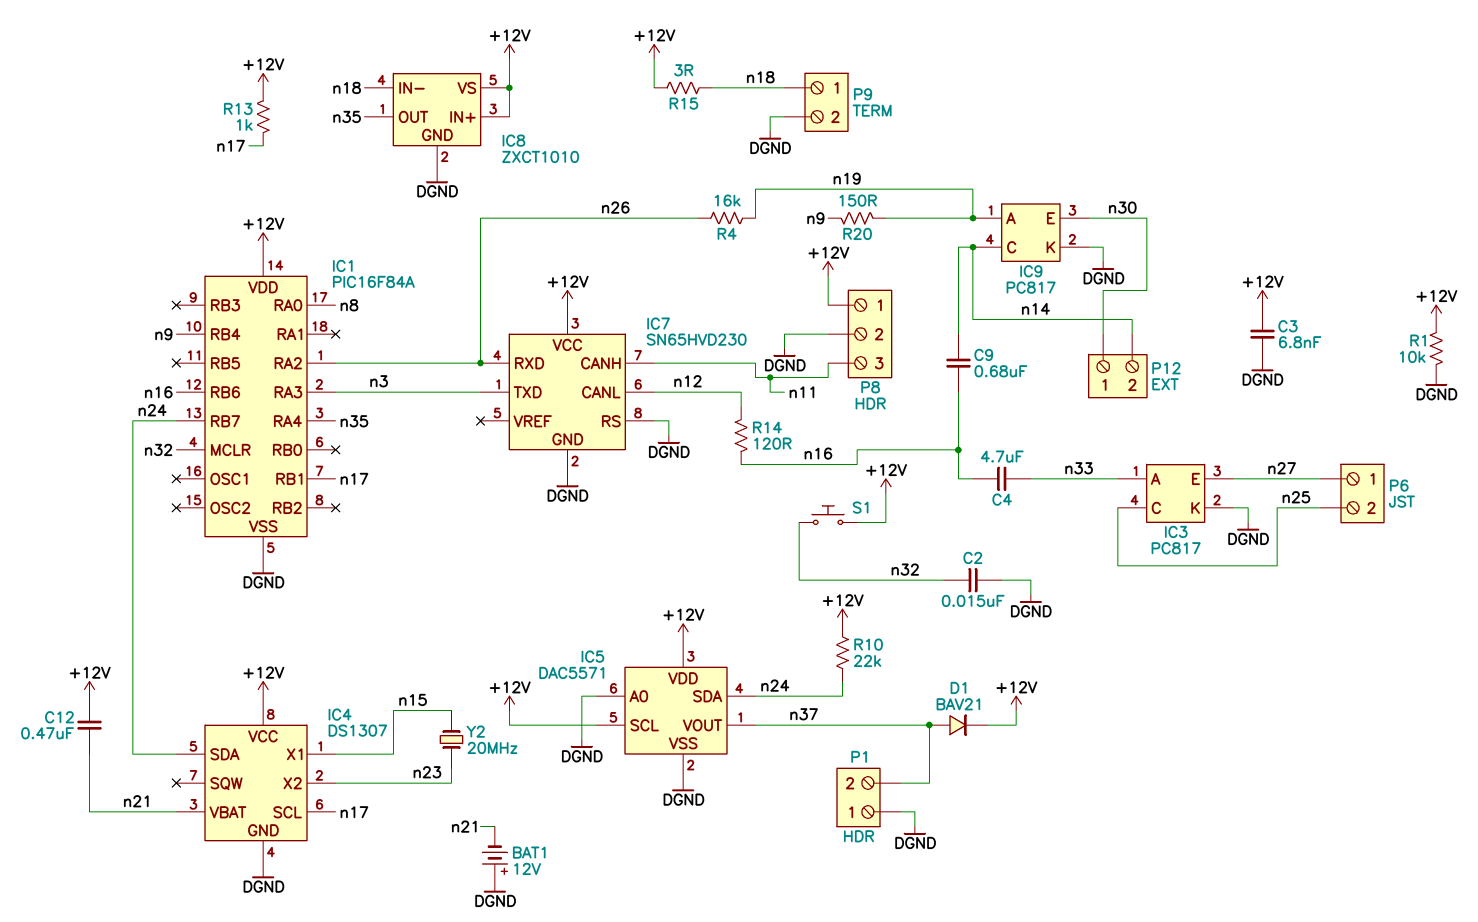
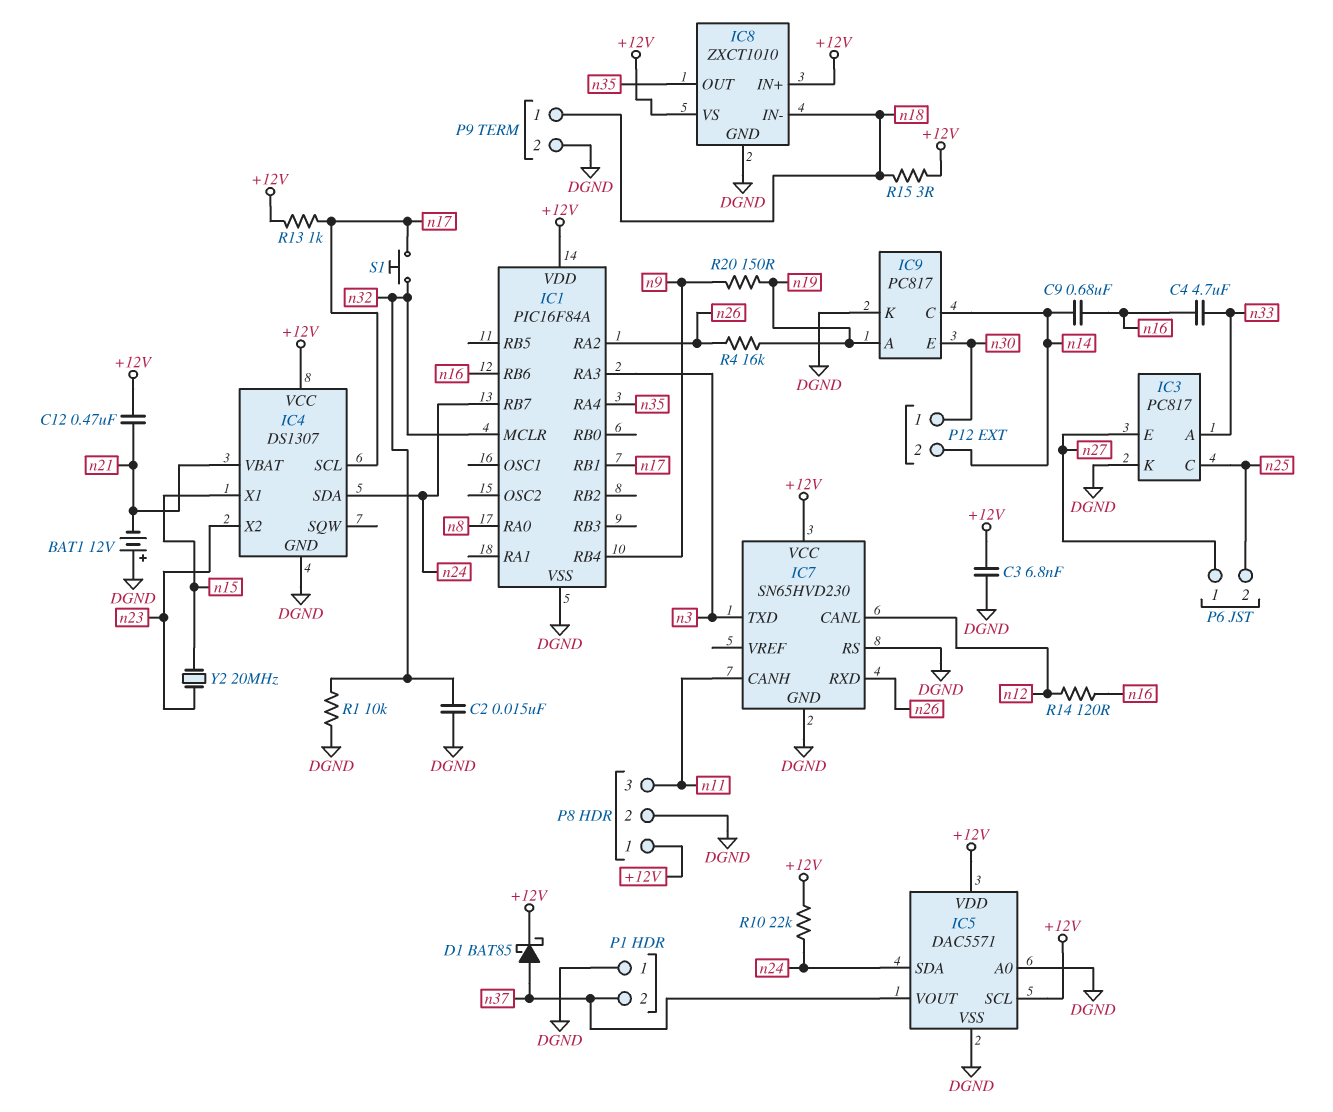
D1: diode BAV21 (A n37, K +12V) -> schottky BAT85 (A n37, K +12V)
R1: 10k (+12V, DGND) -> 10k (DGND, n32)
S1: button (+12V, n32) -> button (n17, n32)

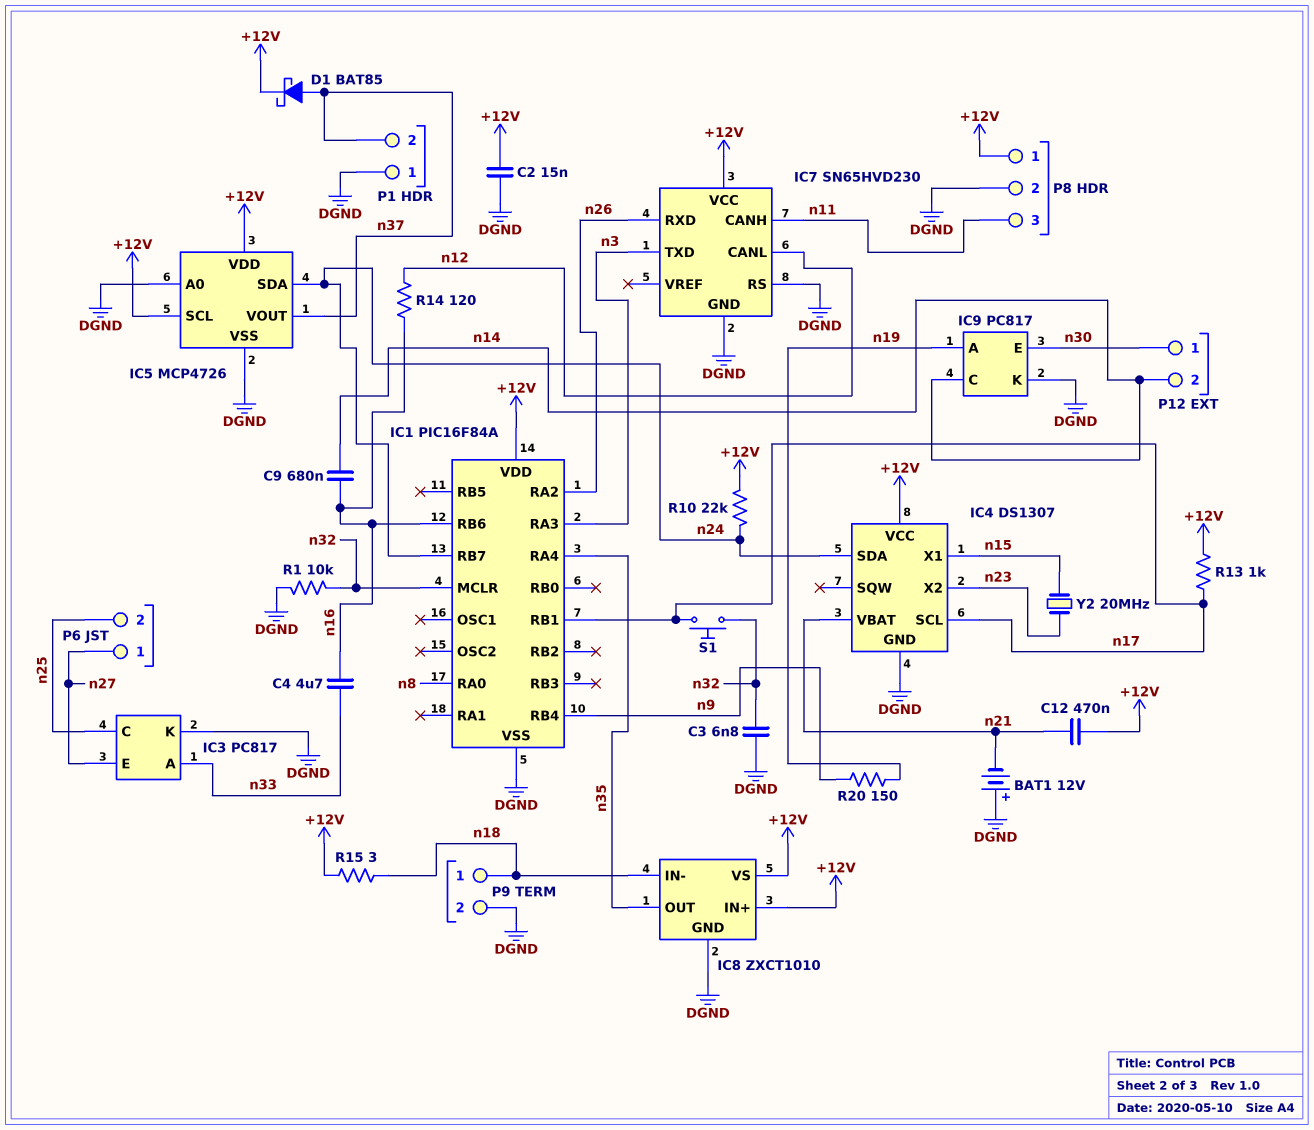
C2: 15nF (DGND, n32) -> 15nF (+12V, DGND)
C3: 6.8nF (+12V, DGND) -> 6.8nF (DGND, n32)
IC5: DAC5571 -> MCP4726
R4: 16k (n19, n26) -> none

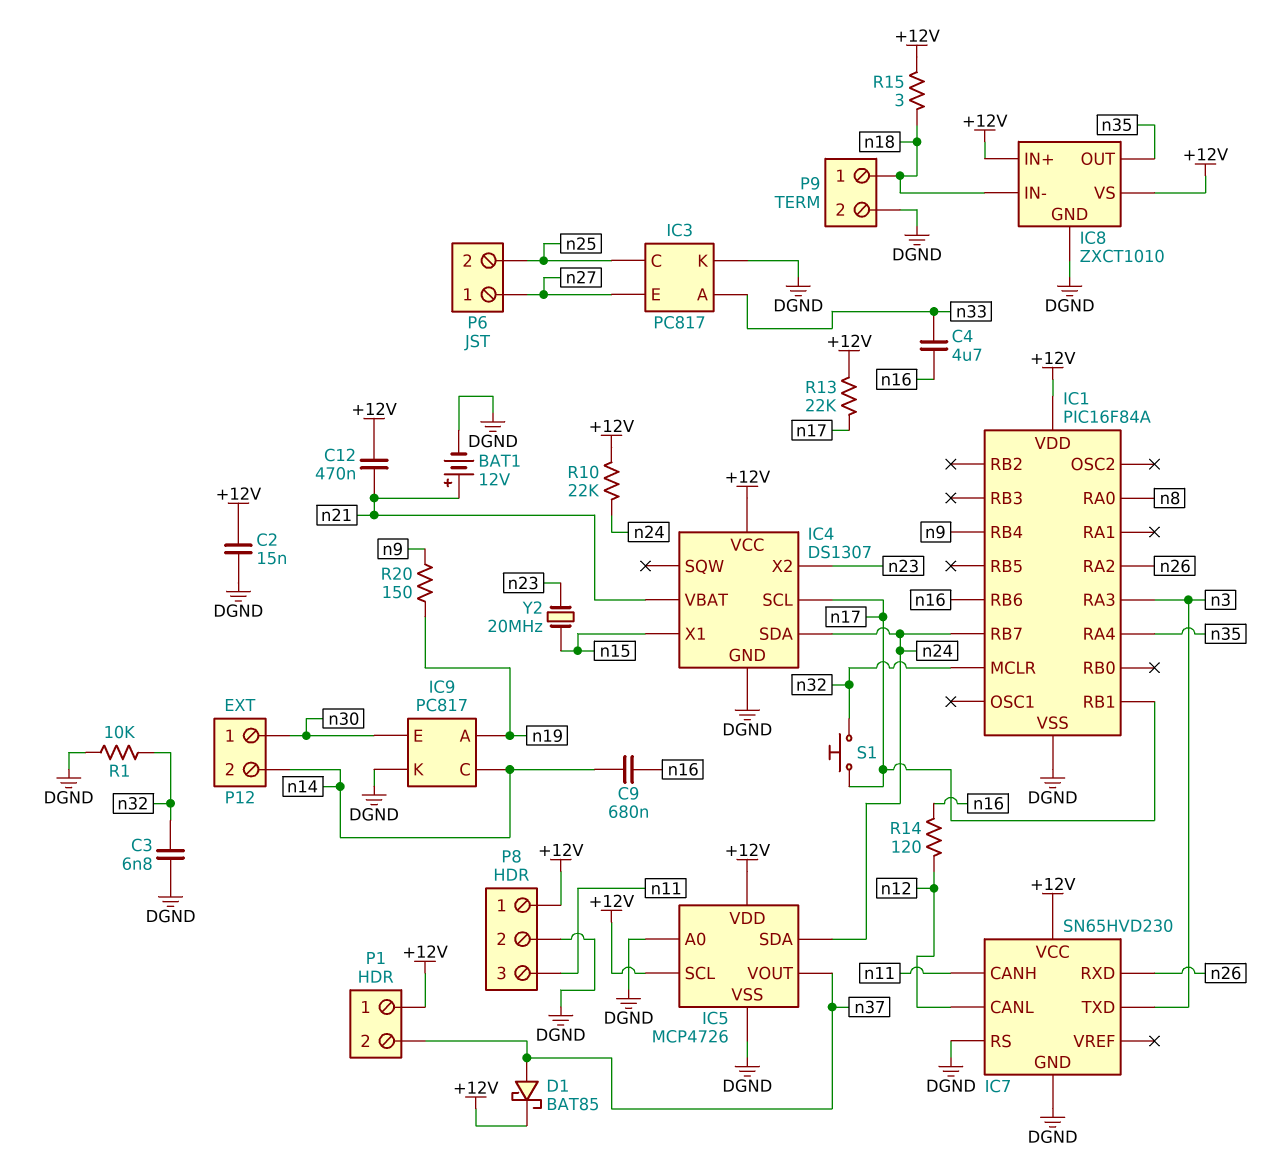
BAT1: 12V (plus DGND, minus n21) -> 12V (plus n21, minus DGND)
P1 pin 1: DGND -> +12V
R13: 1k (+12V, n17) -> 22k (+12V, n17)

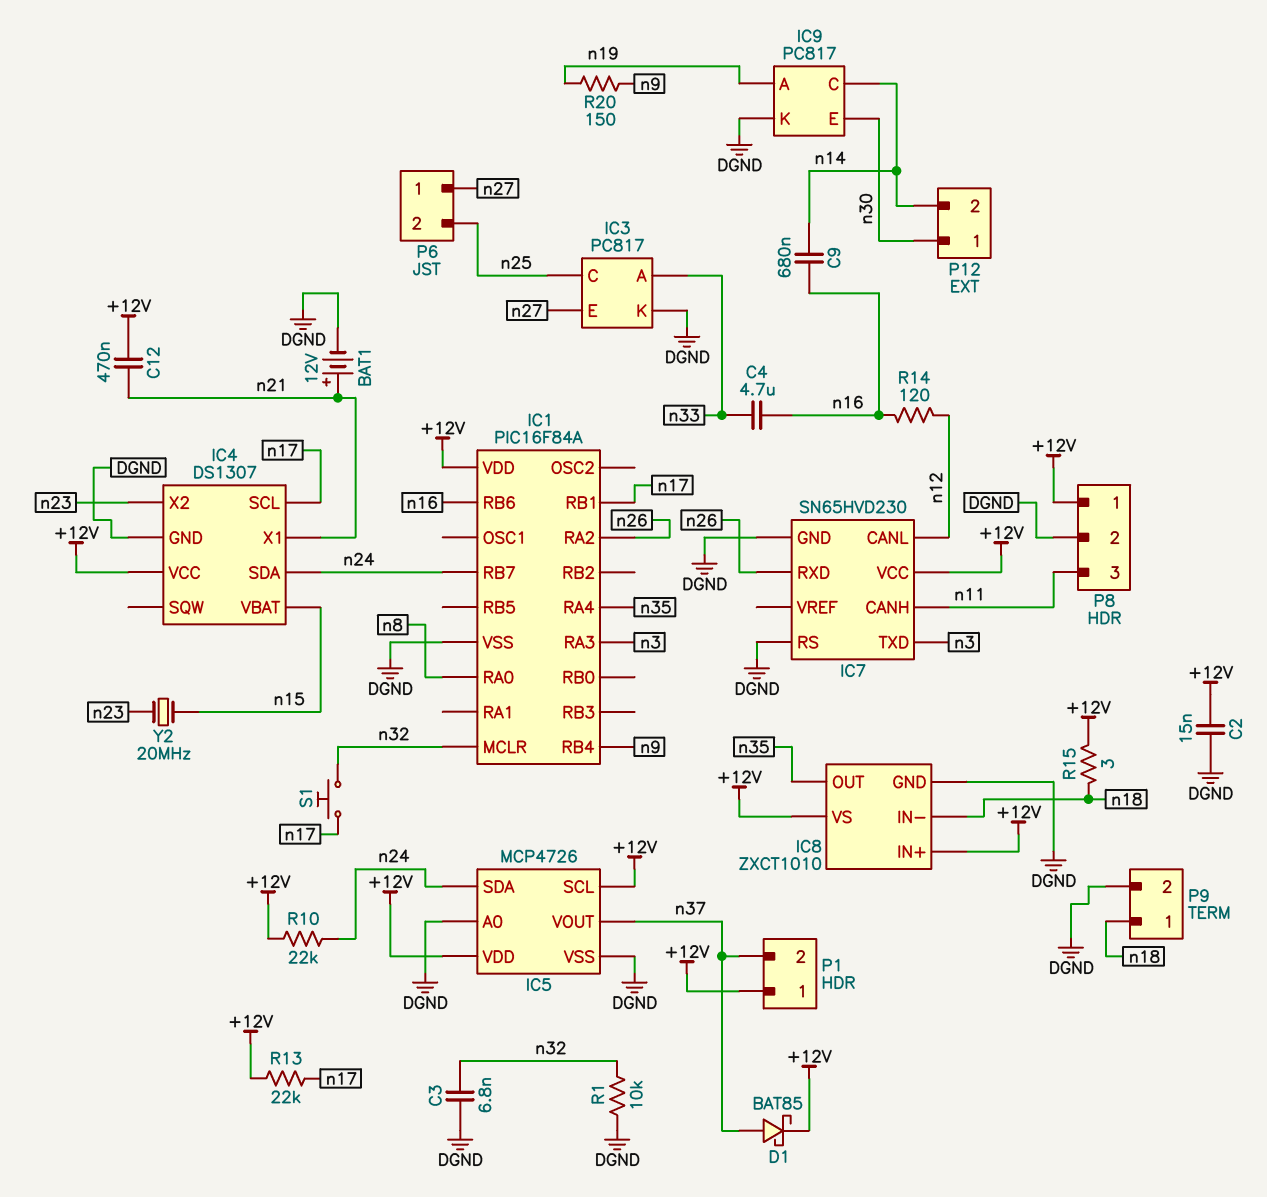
IC4 pin VBAT: n21 -> n15
IC4 pin X1: n15 -> n21

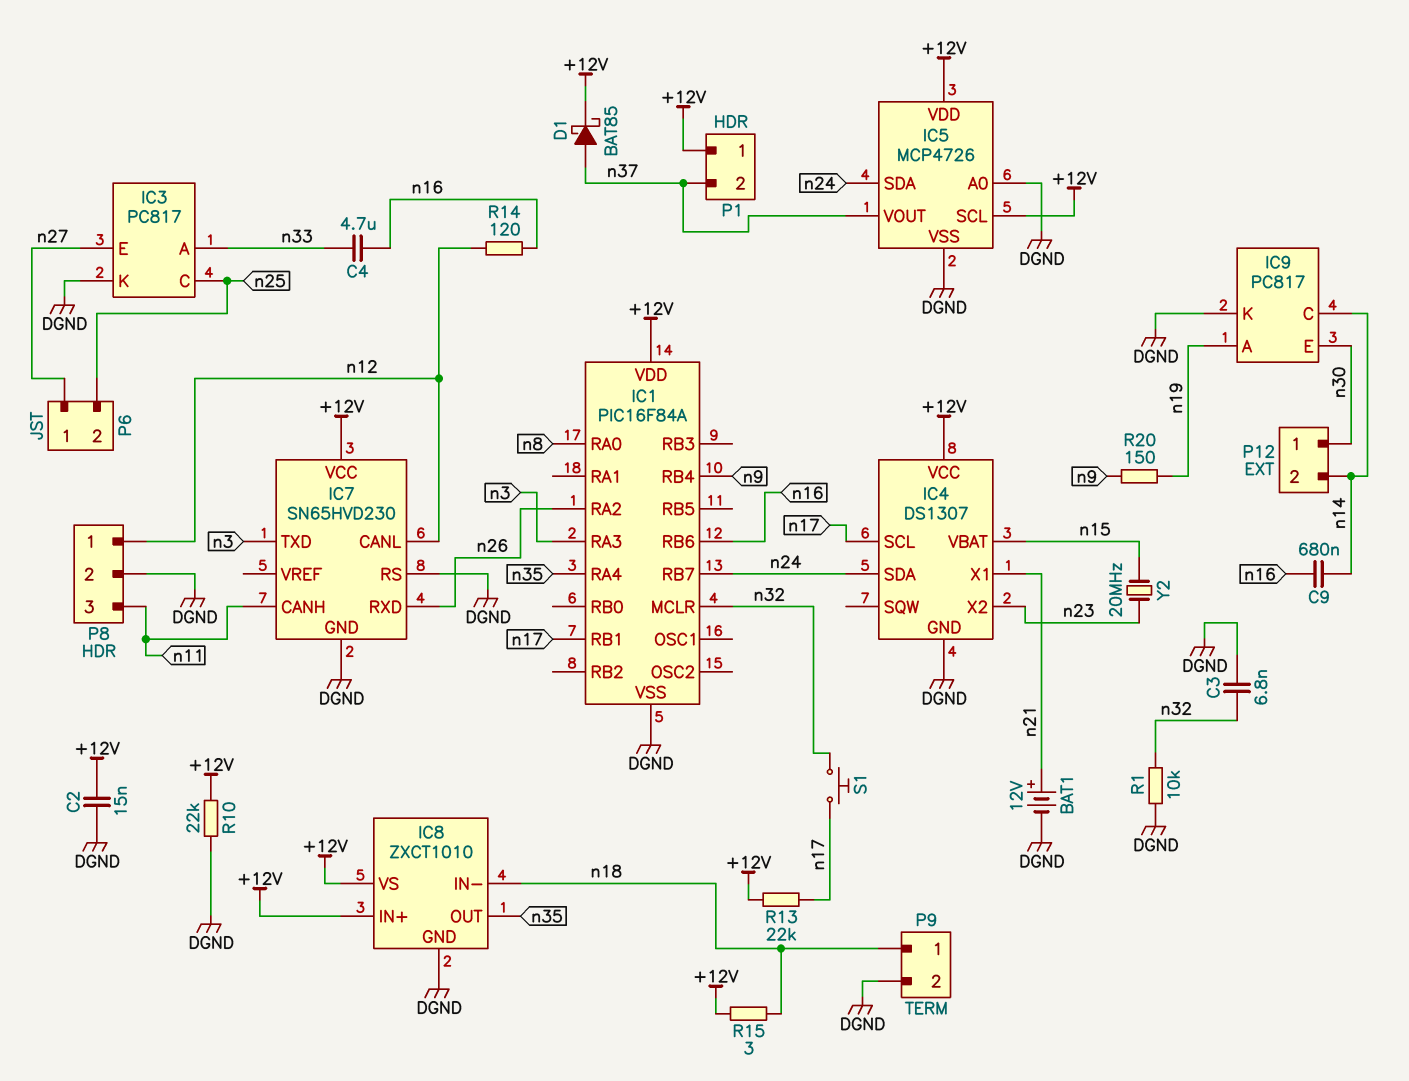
C12: 470nF (+12V, n21) -> none
P8 pin 1: +12V -> n12
R10: 22k (+12V, n24) -> 22k (+12V, DGND)

